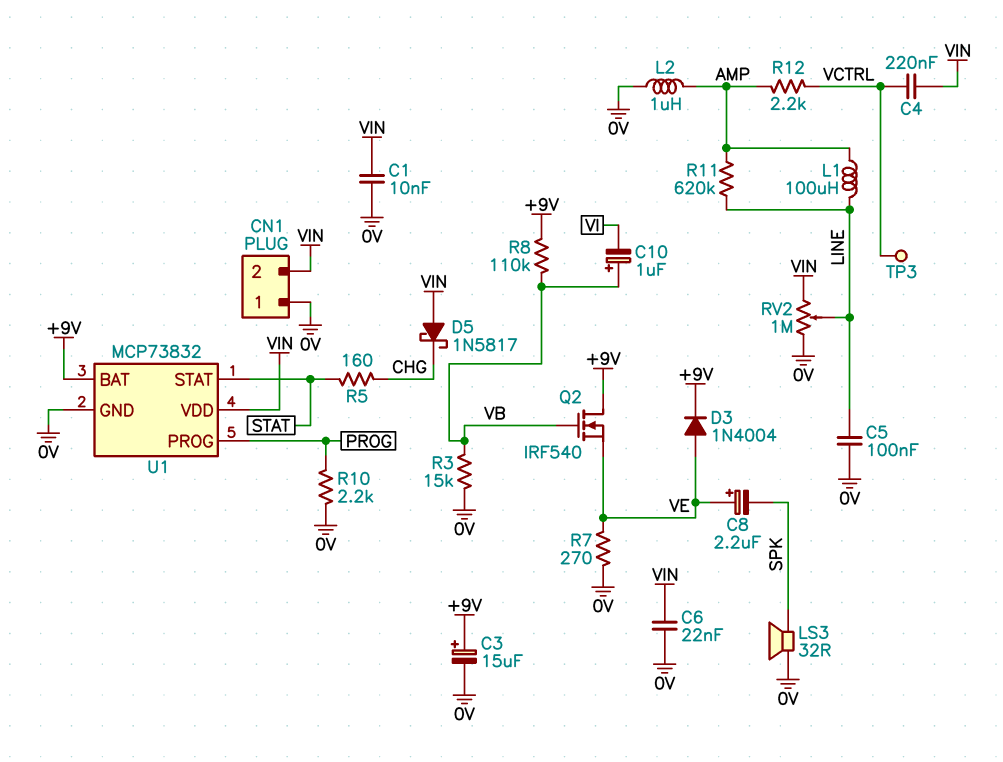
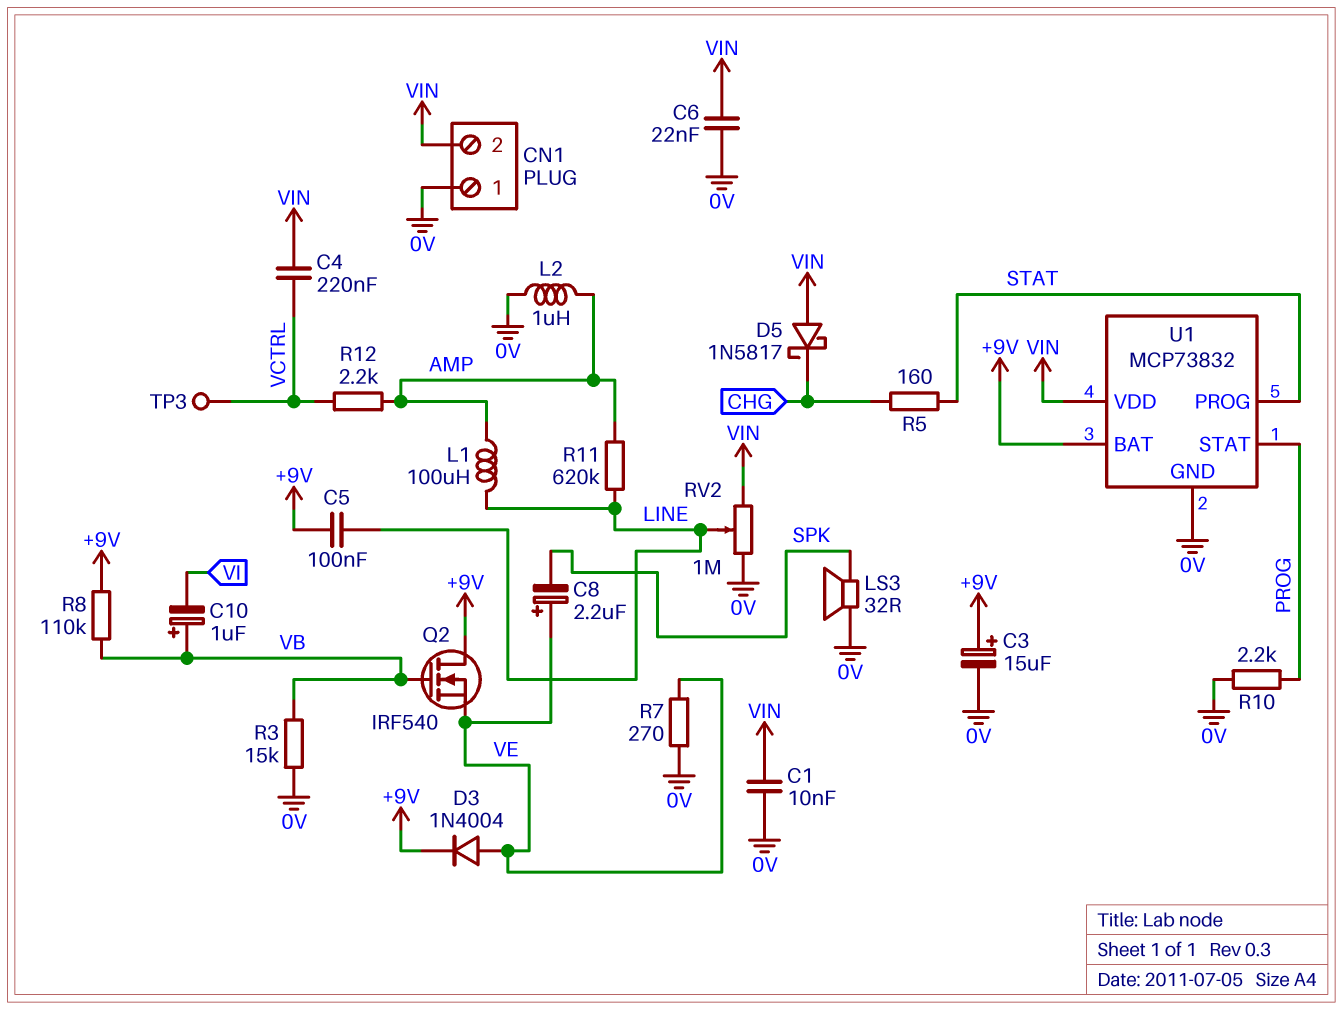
C5: 100nF (0V, LINE) -> 100nF (+9V, LINE)
U1 pin PROG: PROG -> STAT
U1 pin STAT: STAT -> PROG

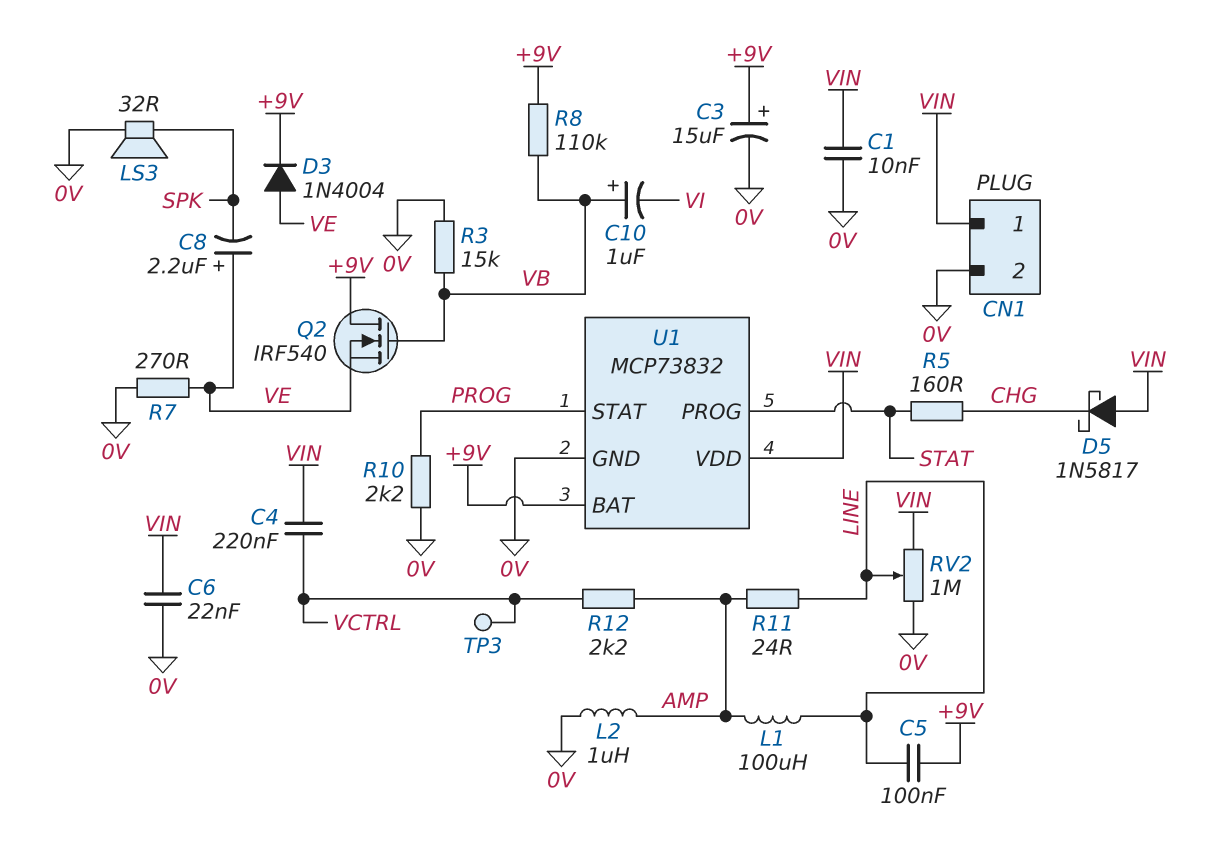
CN1 pin 1: 0V -> VIN
CN1 pin 2: VIN -> 0V
R11: 620k (AMP, LINE) -> 24 (AMP, LINE)

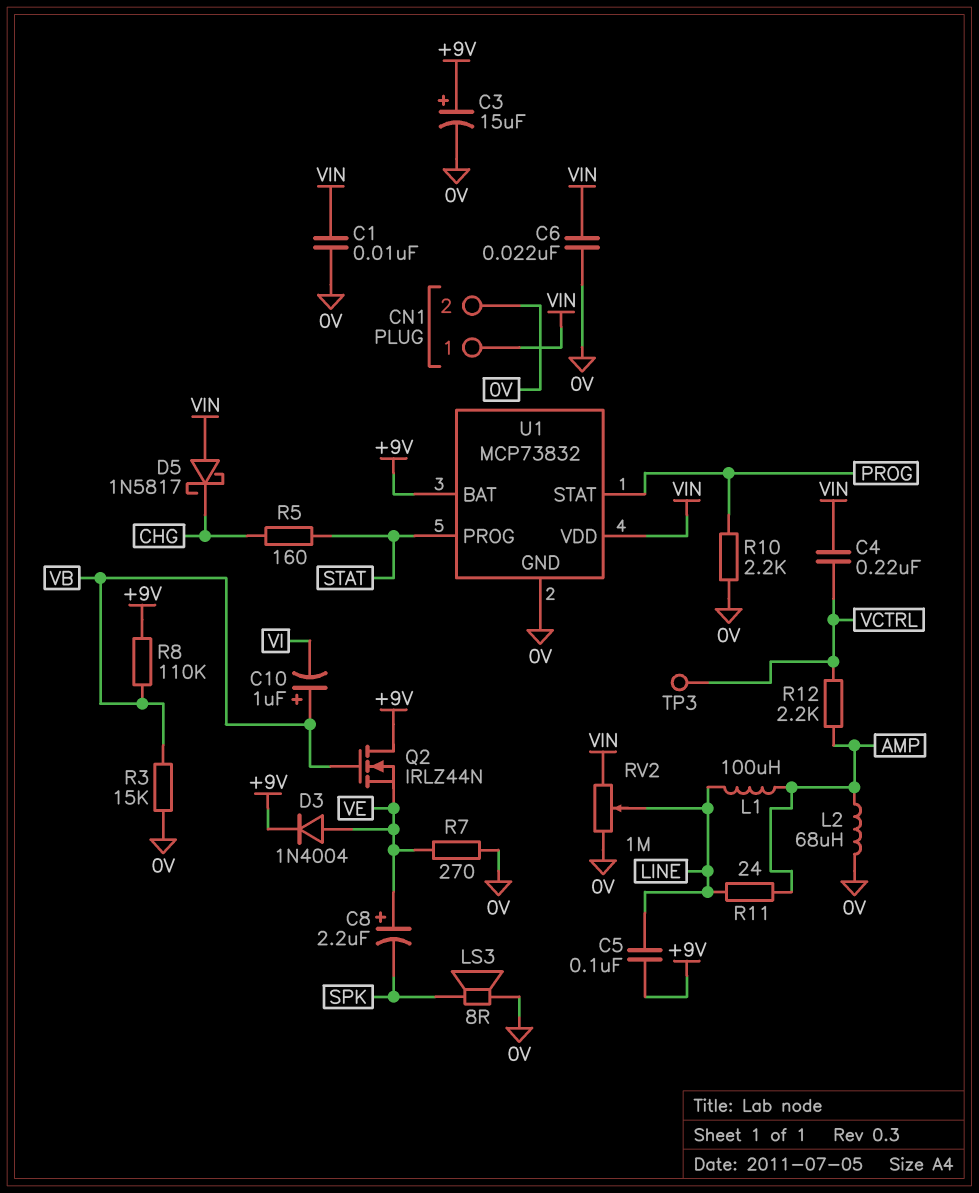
L2: 1uH (0V, AMP) -> 68uH (0V, AMP)
LS3: speaker 32R (0V, SPK) -> speaker 8R (0V, SPK)
Q2: NMOS IRF540 (G VB, D +9V, S VE) -> NMOS IRLZ44N (G VB, D +9V, S VE)

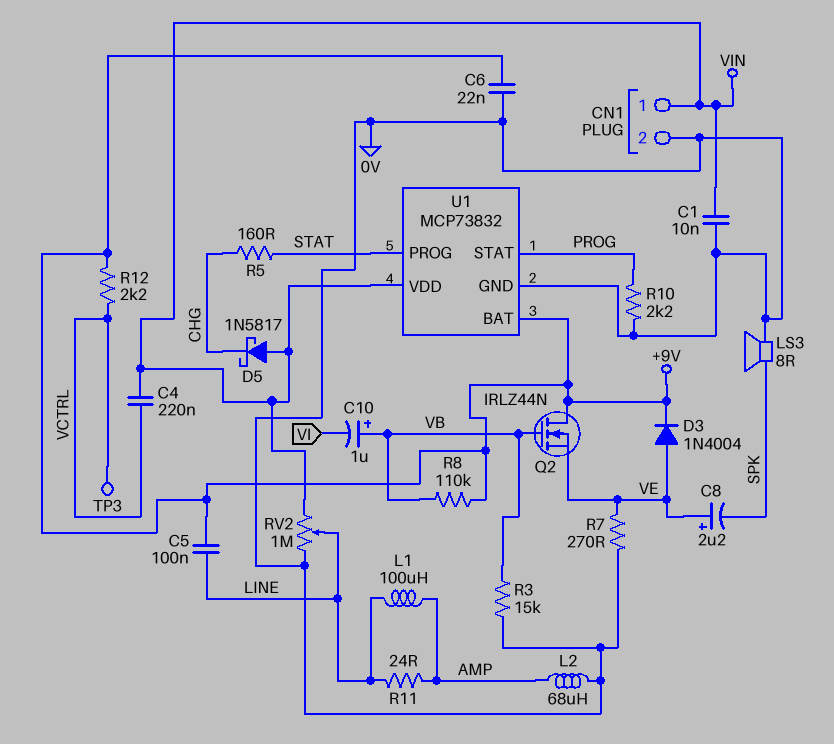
C3: 15uF (plus +9V, minus 0V) -> none
C6: 22nF (0V, VIN) -> 22nF (+9V, 0V)
R12: 2.2k (AMP, VCTRL) -> 2.2k (+9V, VCTRL)

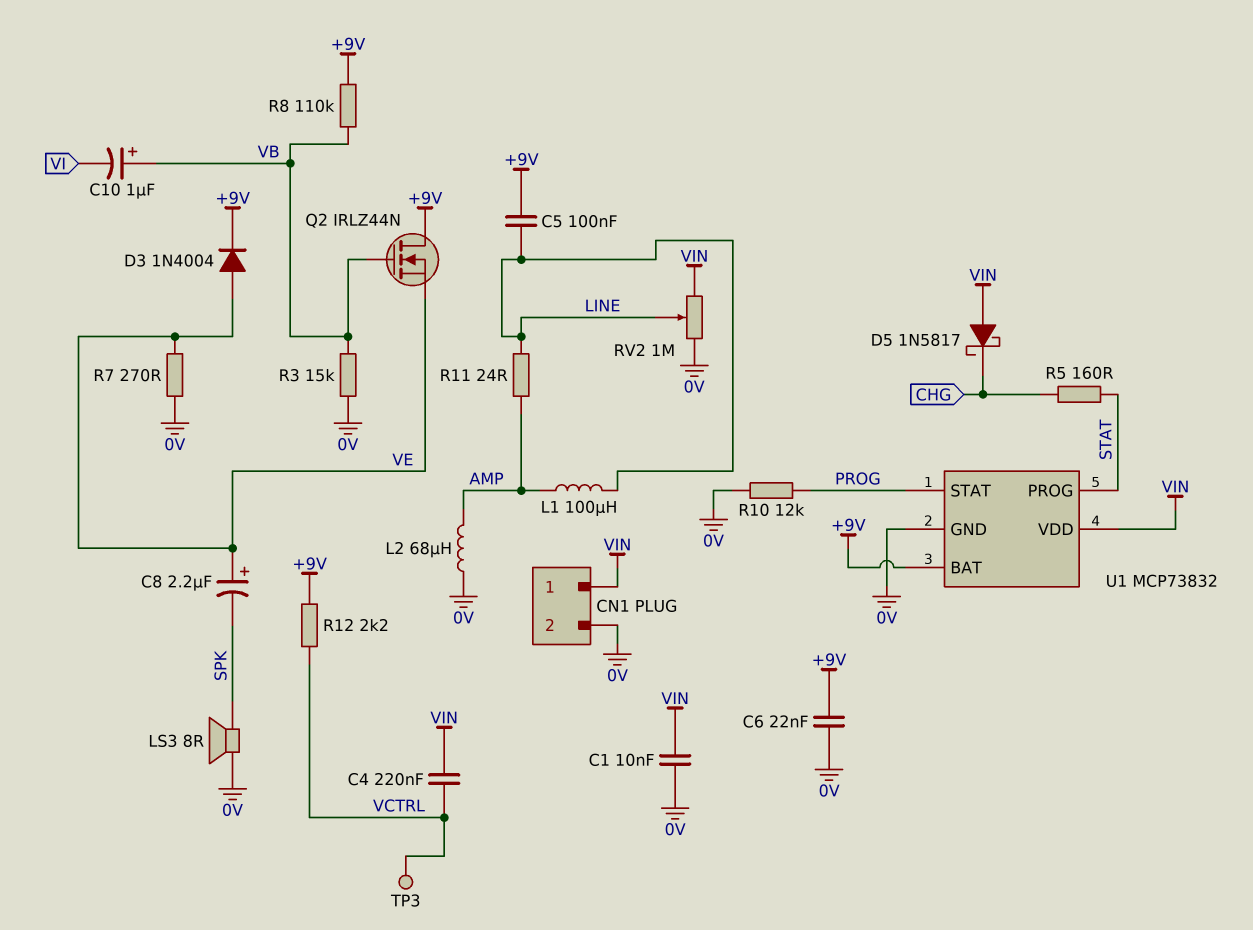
R10: 2.2k (0V, PROG) -> 12k (0V, PROG)

